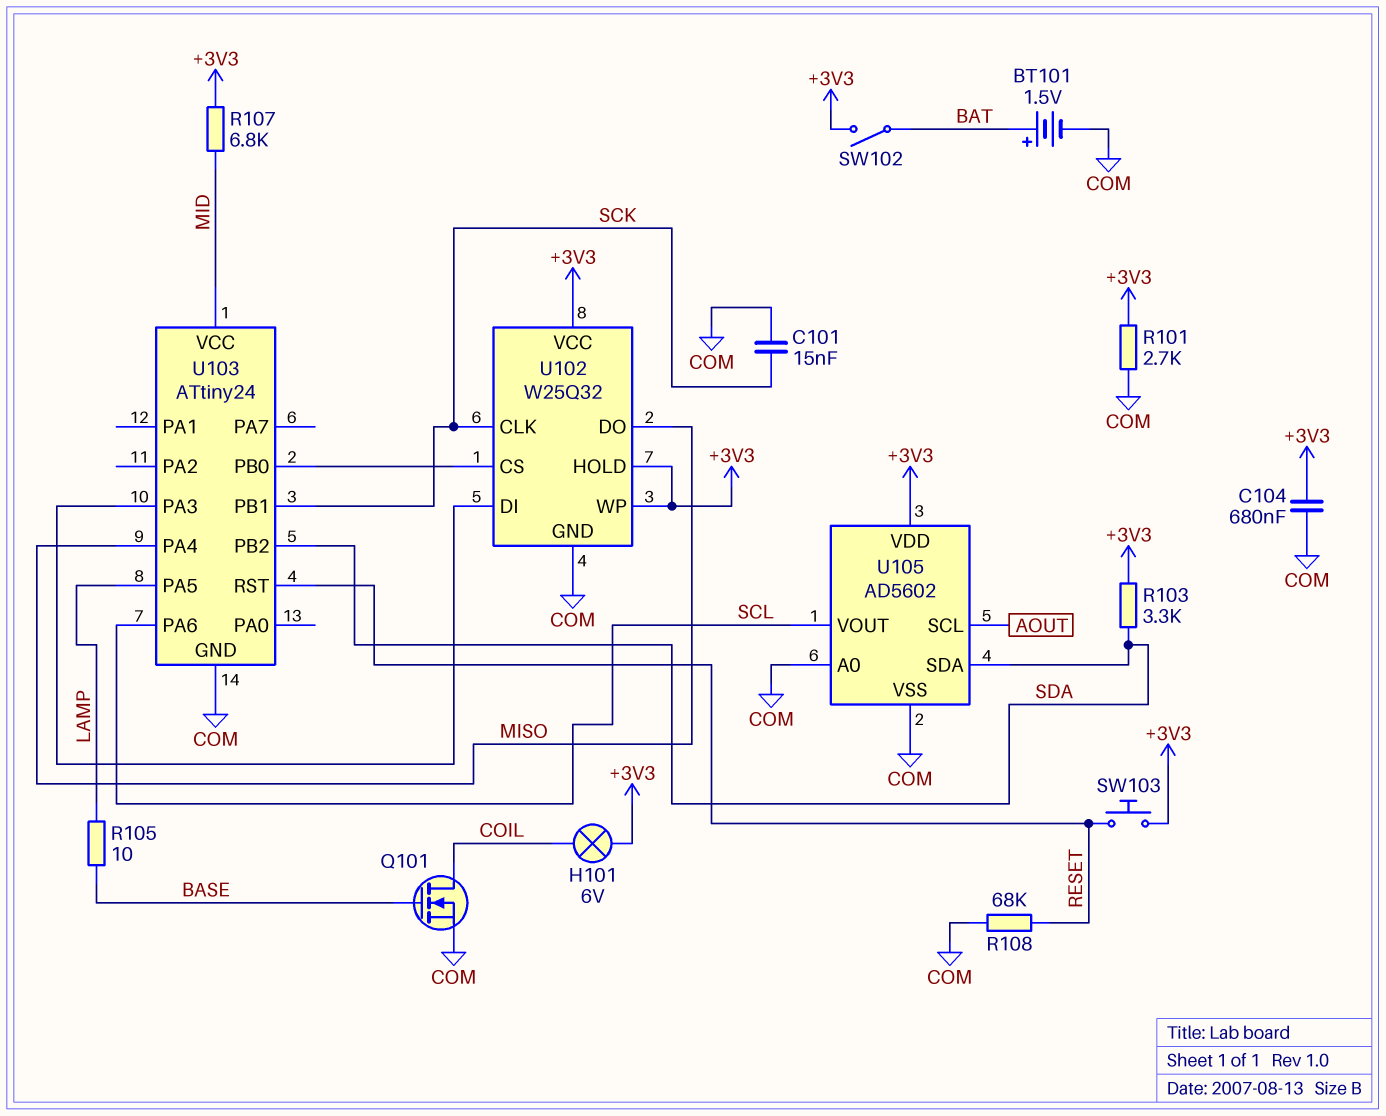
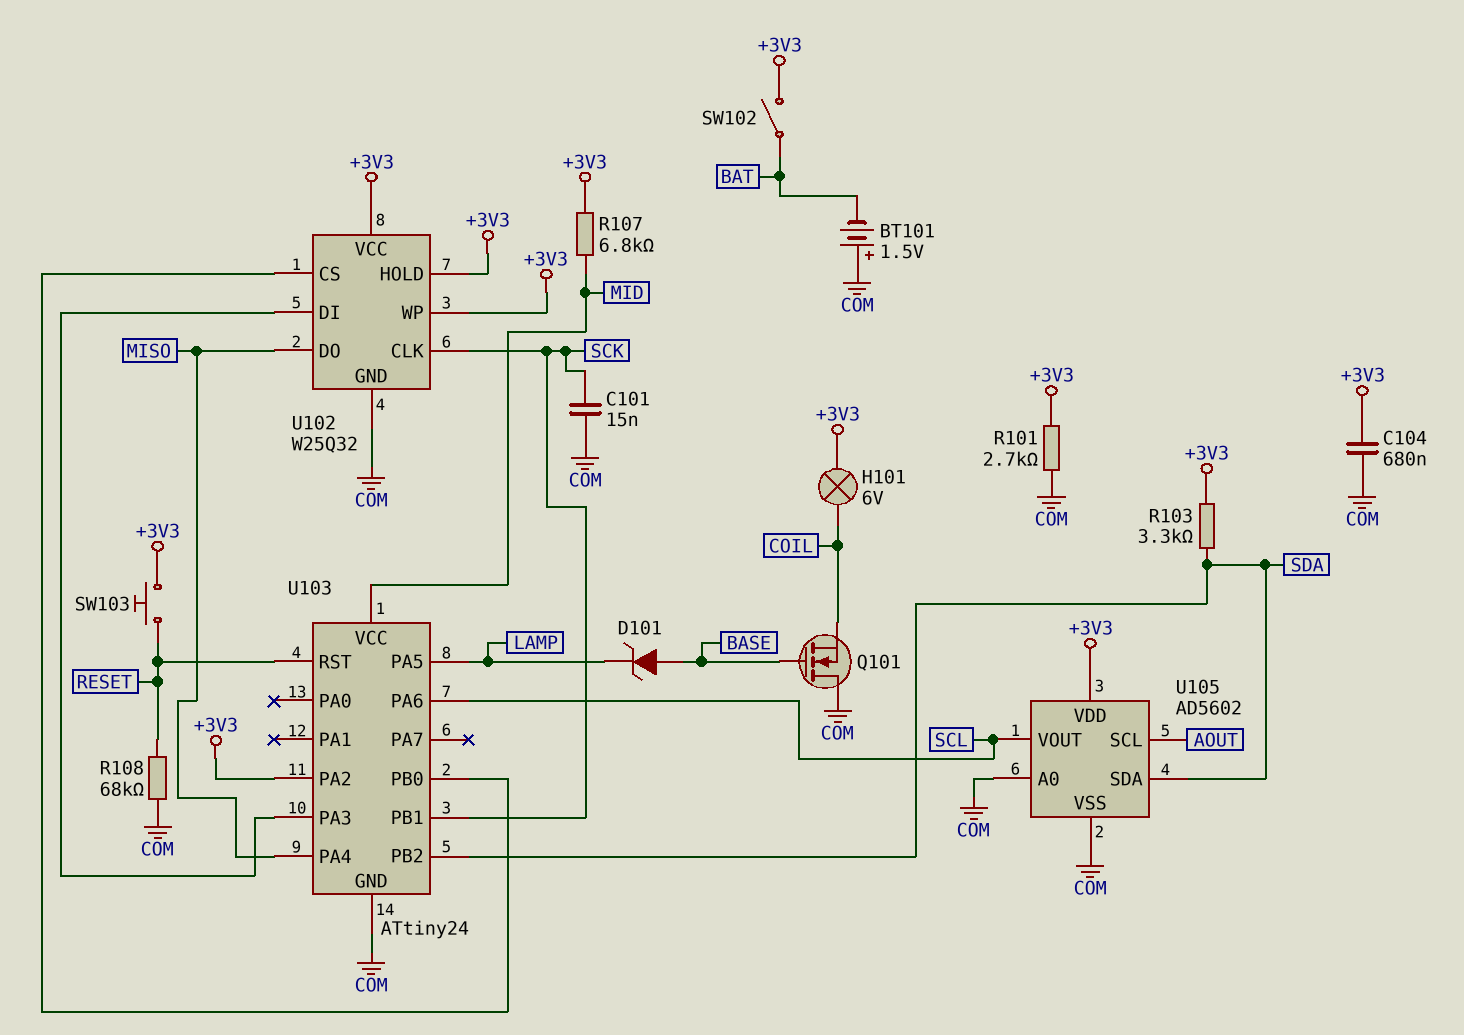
BT101: 1.5V (plus BAT, minus COM) -> 1.5V (plus COM, minus BAT)
D101: none -> zener (A BASE, K LAMP)
Q101: NMOS (G BASE, D COIL, S COM) -> NMOS (G BASE, D COM, S COIL)
R105: 10 (BASE, LAMP) -> none
U103 pin PA2: none -> +3V3

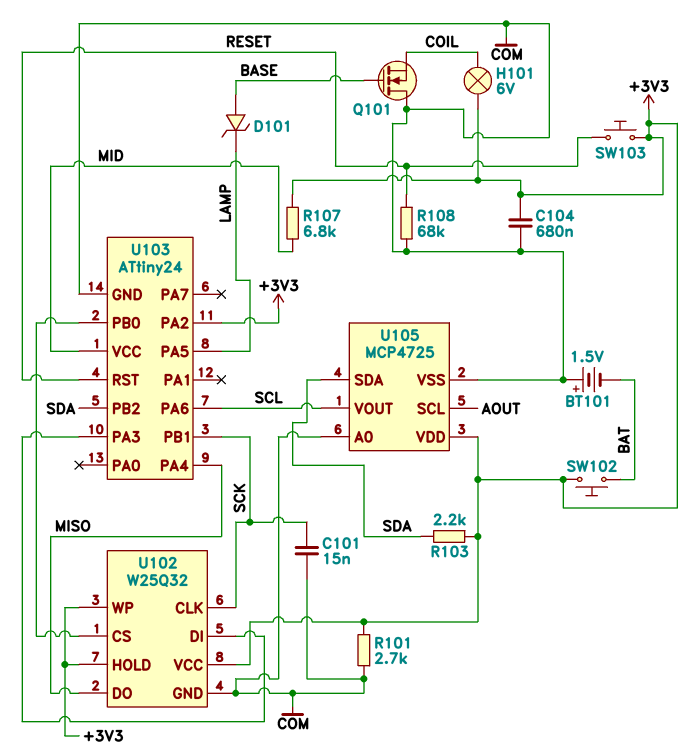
R103: 3.3k (+3V3, SDA) -> 2.2k (+3V3, SDA)
SW102: switch (+3V3, BAT) -> button (+3V3, BAT)
U105: AD5602 -> MCP4725

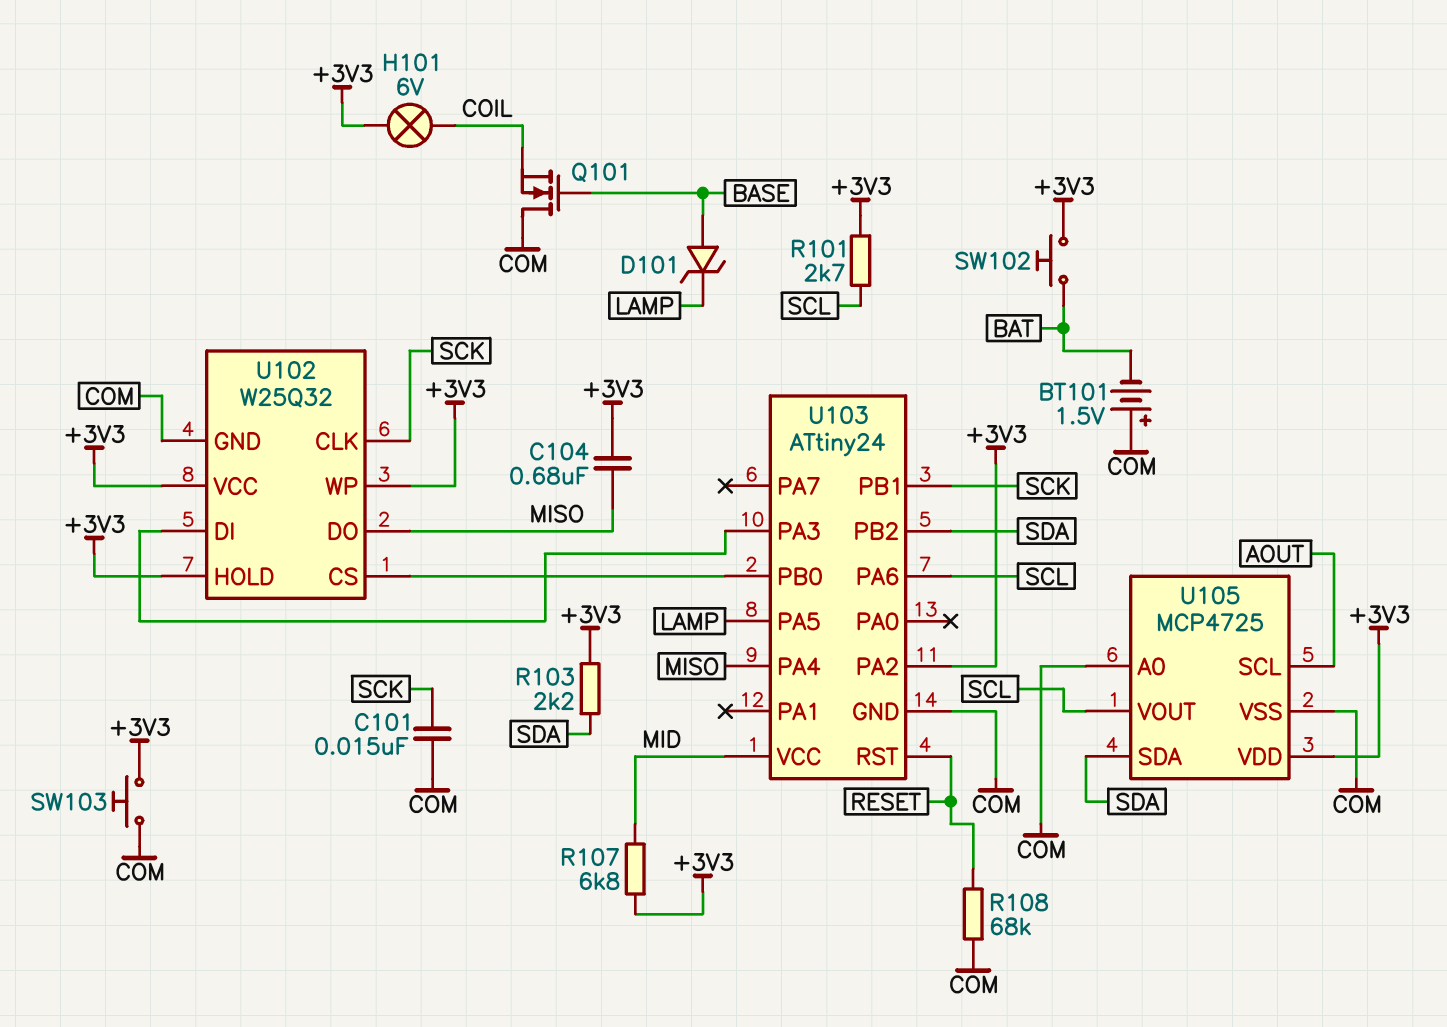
C104: 680nF (+3V3, COM) -> 680nF (+3V3, MISO)
R101: 2.7k (+3V3, COM) -> 2.7k (+3V3, SCL)
SW103: button (+3V3, RESET) -> button (+3V3, COM)

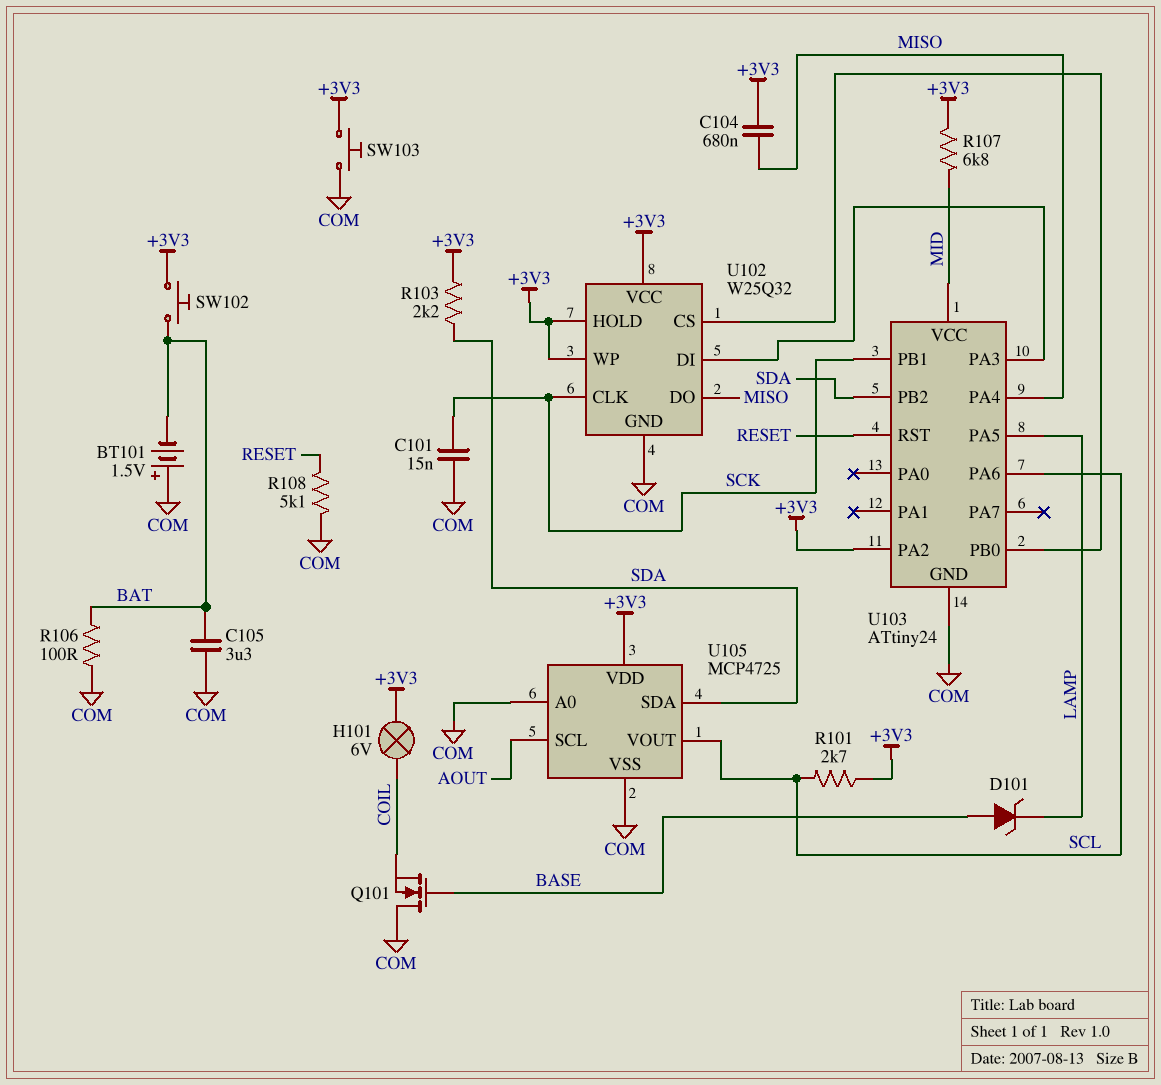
C105: none -> 3.3uF (BAT, COM)
R106: none -> 100 (BAT, COM)
R108: 68k (COM, RESET) -> 5.1k (COM, RESET)

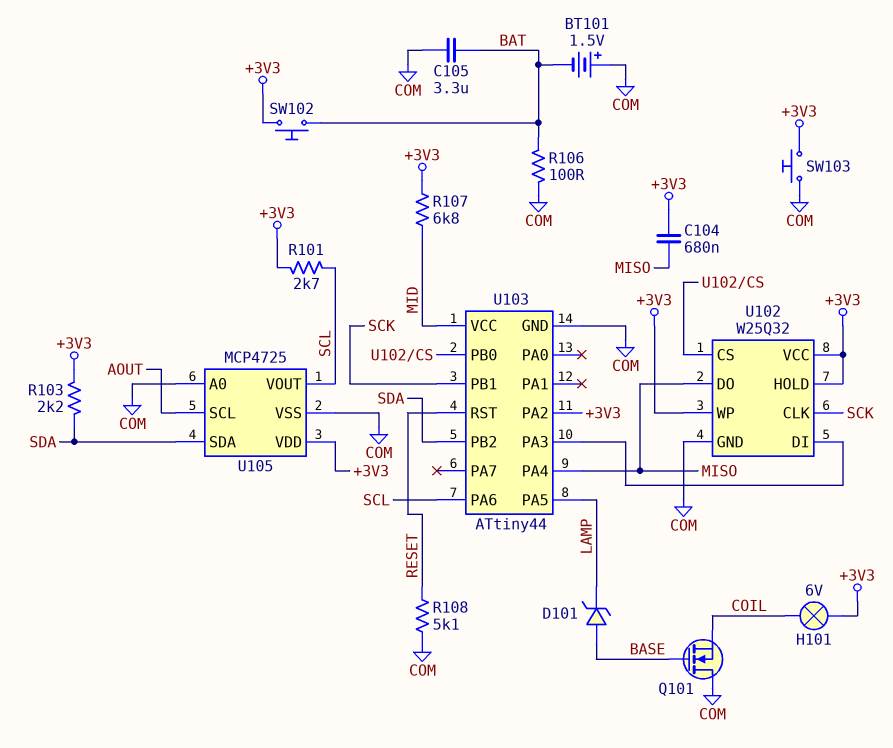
C101: 15nF (COM, SCK) -> none
U103: ATtiny24 -> ATtiny44

